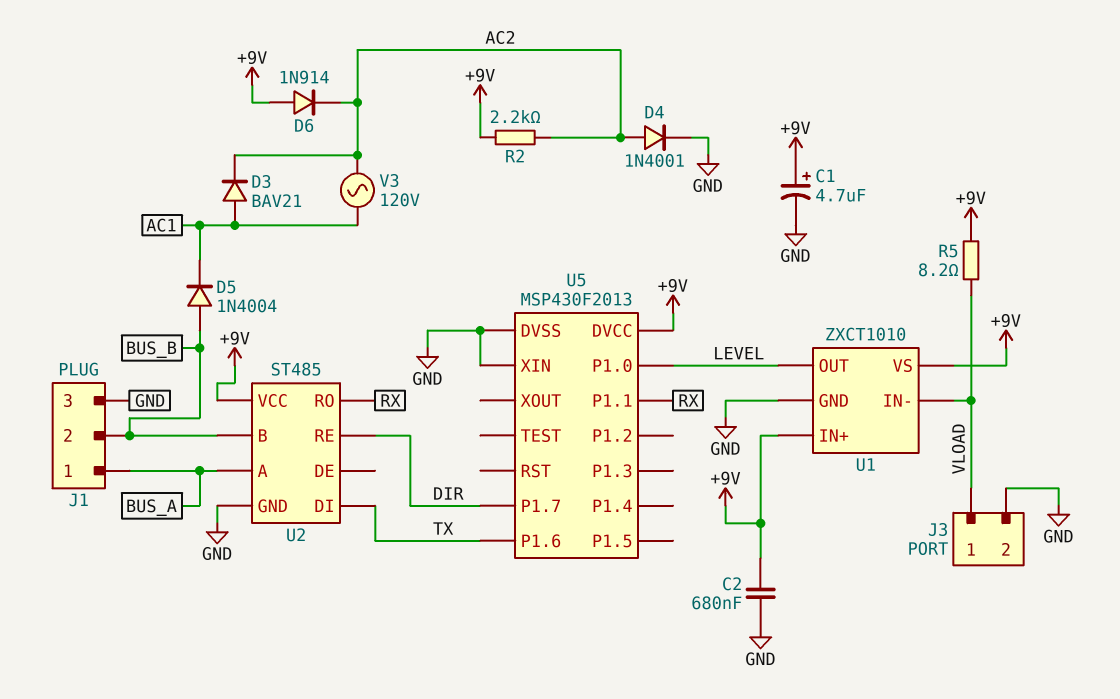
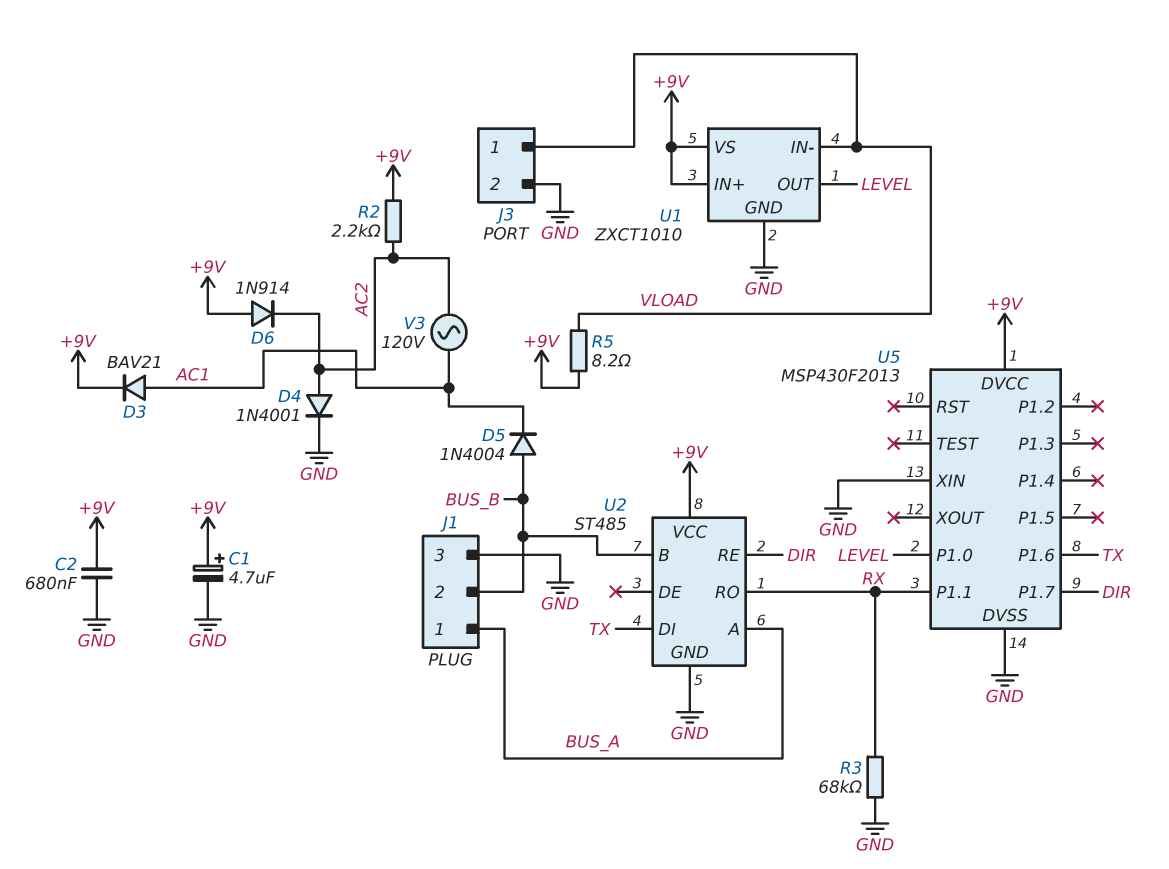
D3: diode BAV21 (A AC1, K AC2) -> diode BAV21 (A AC1, K +9V)
R3: none -> 68k (GND, RX)

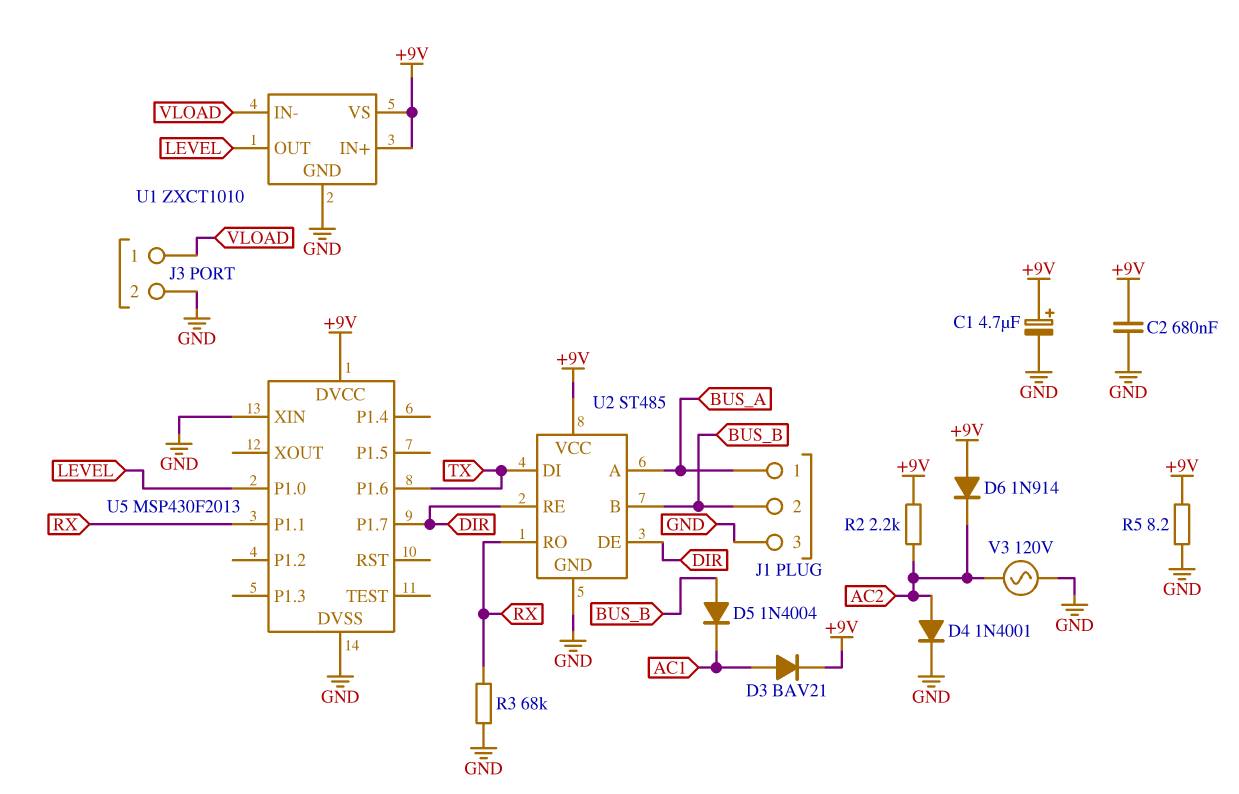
R5: 8.2 (+9V, VLOAD) -> 8.2 (+9V, GND)
U2 pin DE: none -> DIR
V3: AC 120V (AC1, AC2) -> AC 120V (AC2, GND)

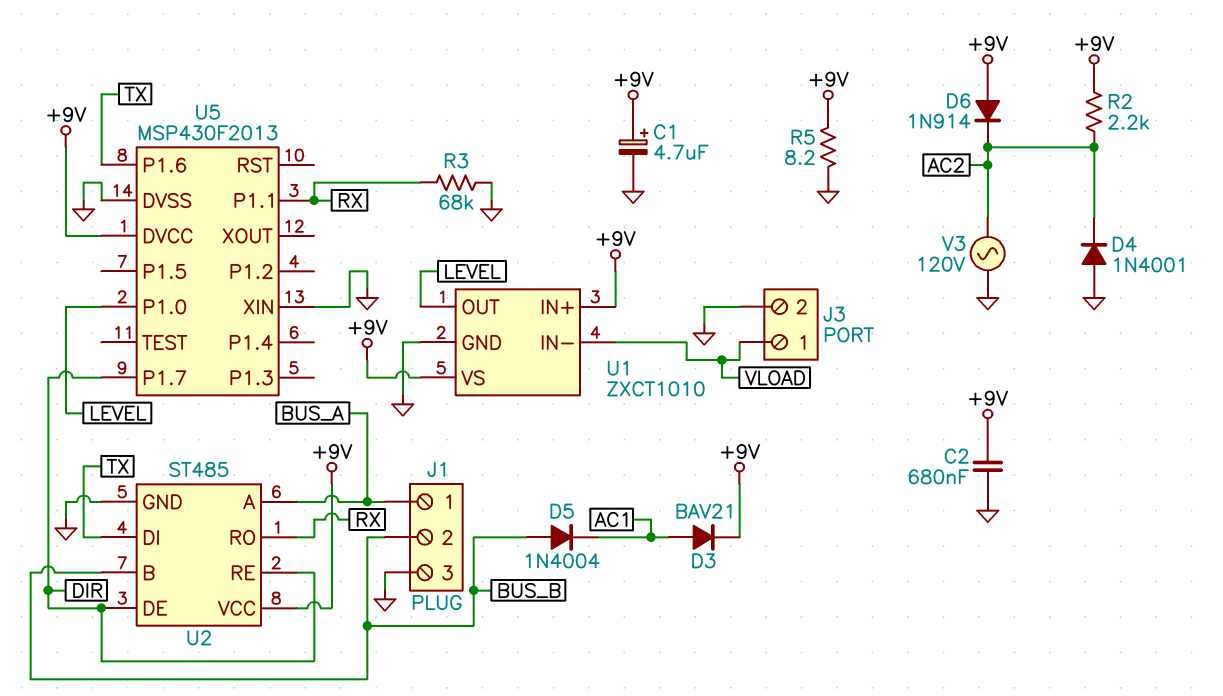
D4: diode 1N4001 (A AC2, K GND) -> diode 1N4001 (A GND, K AC2)

